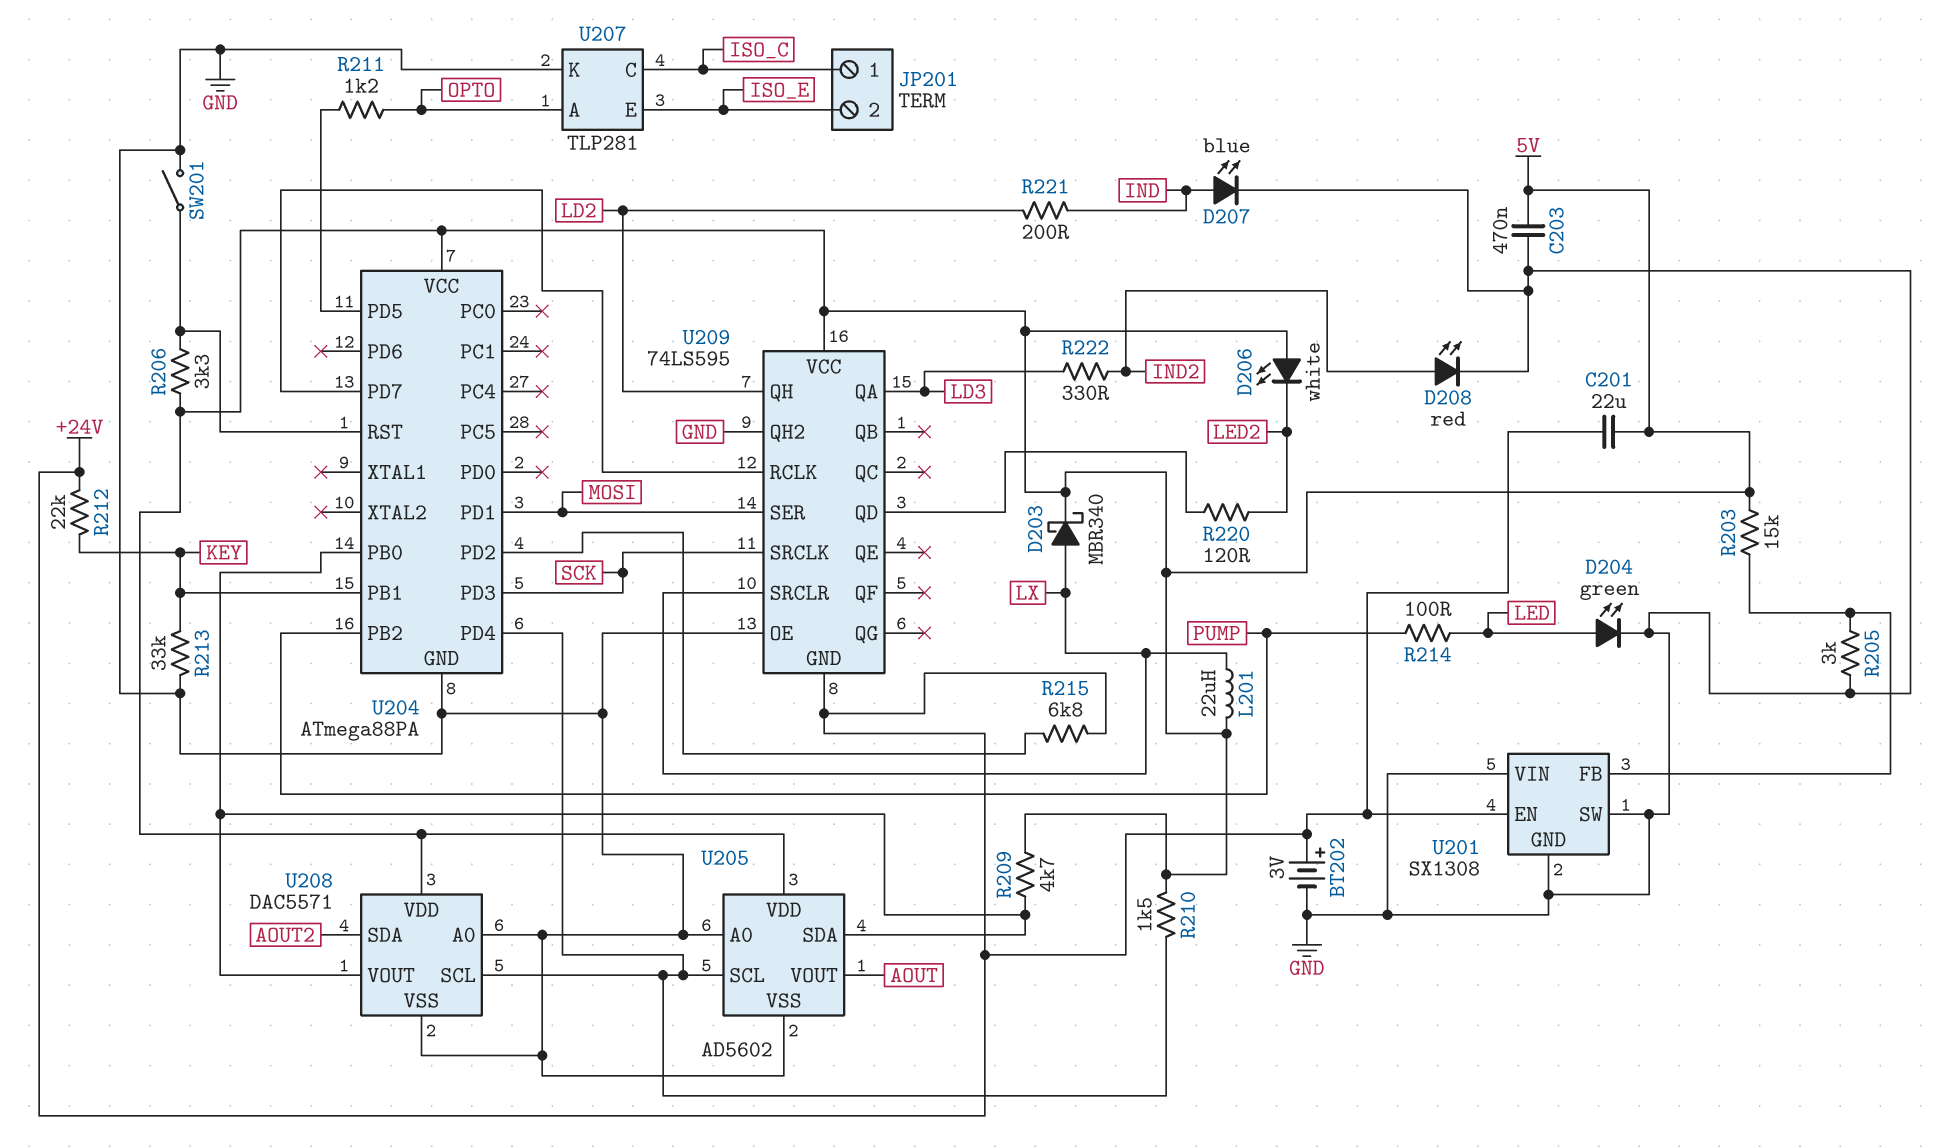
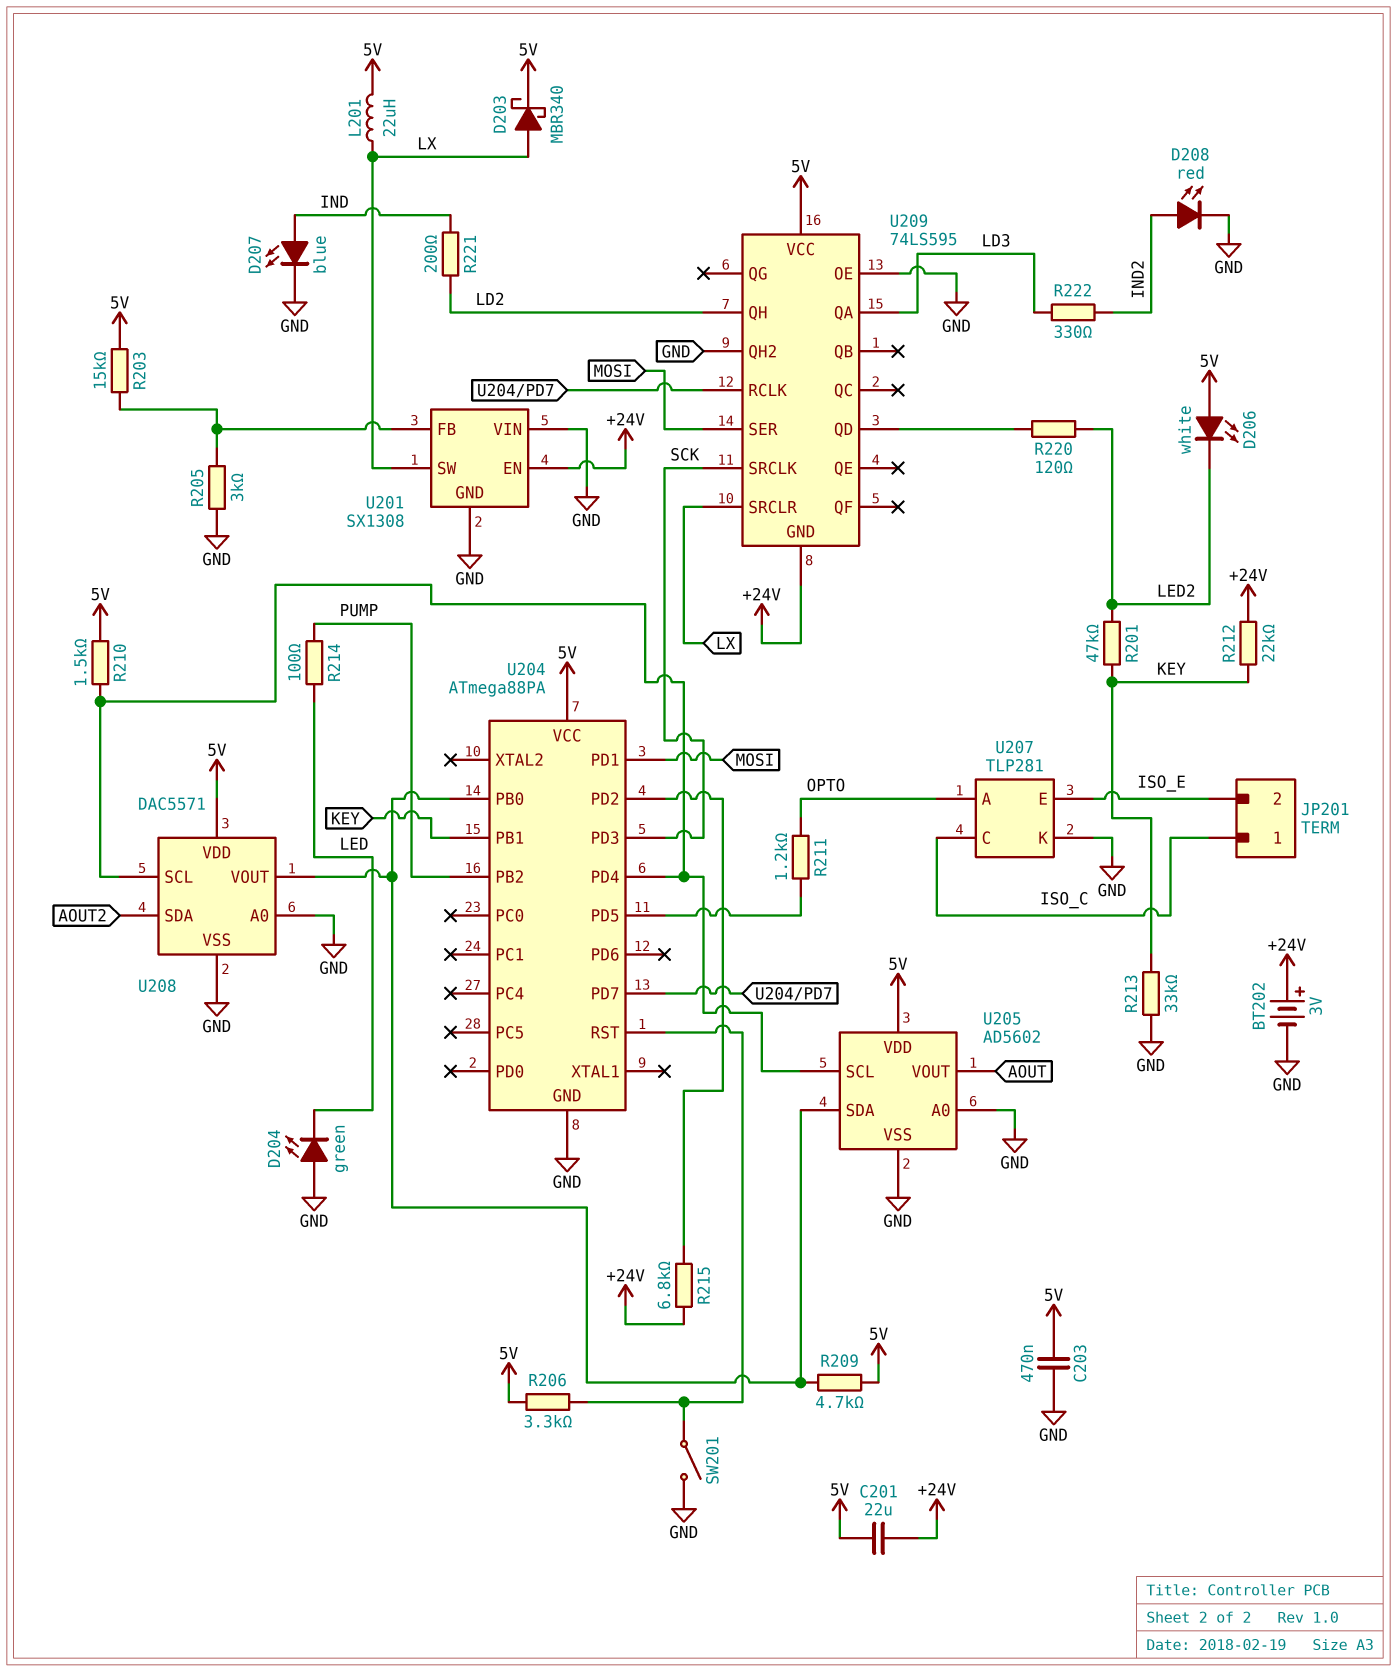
D204: LED green (A LED, K GND) -> LED green (A GND, K LED)
R201: none -> 47k (KEY, LED2)
U201 pin SW: GND -> LX

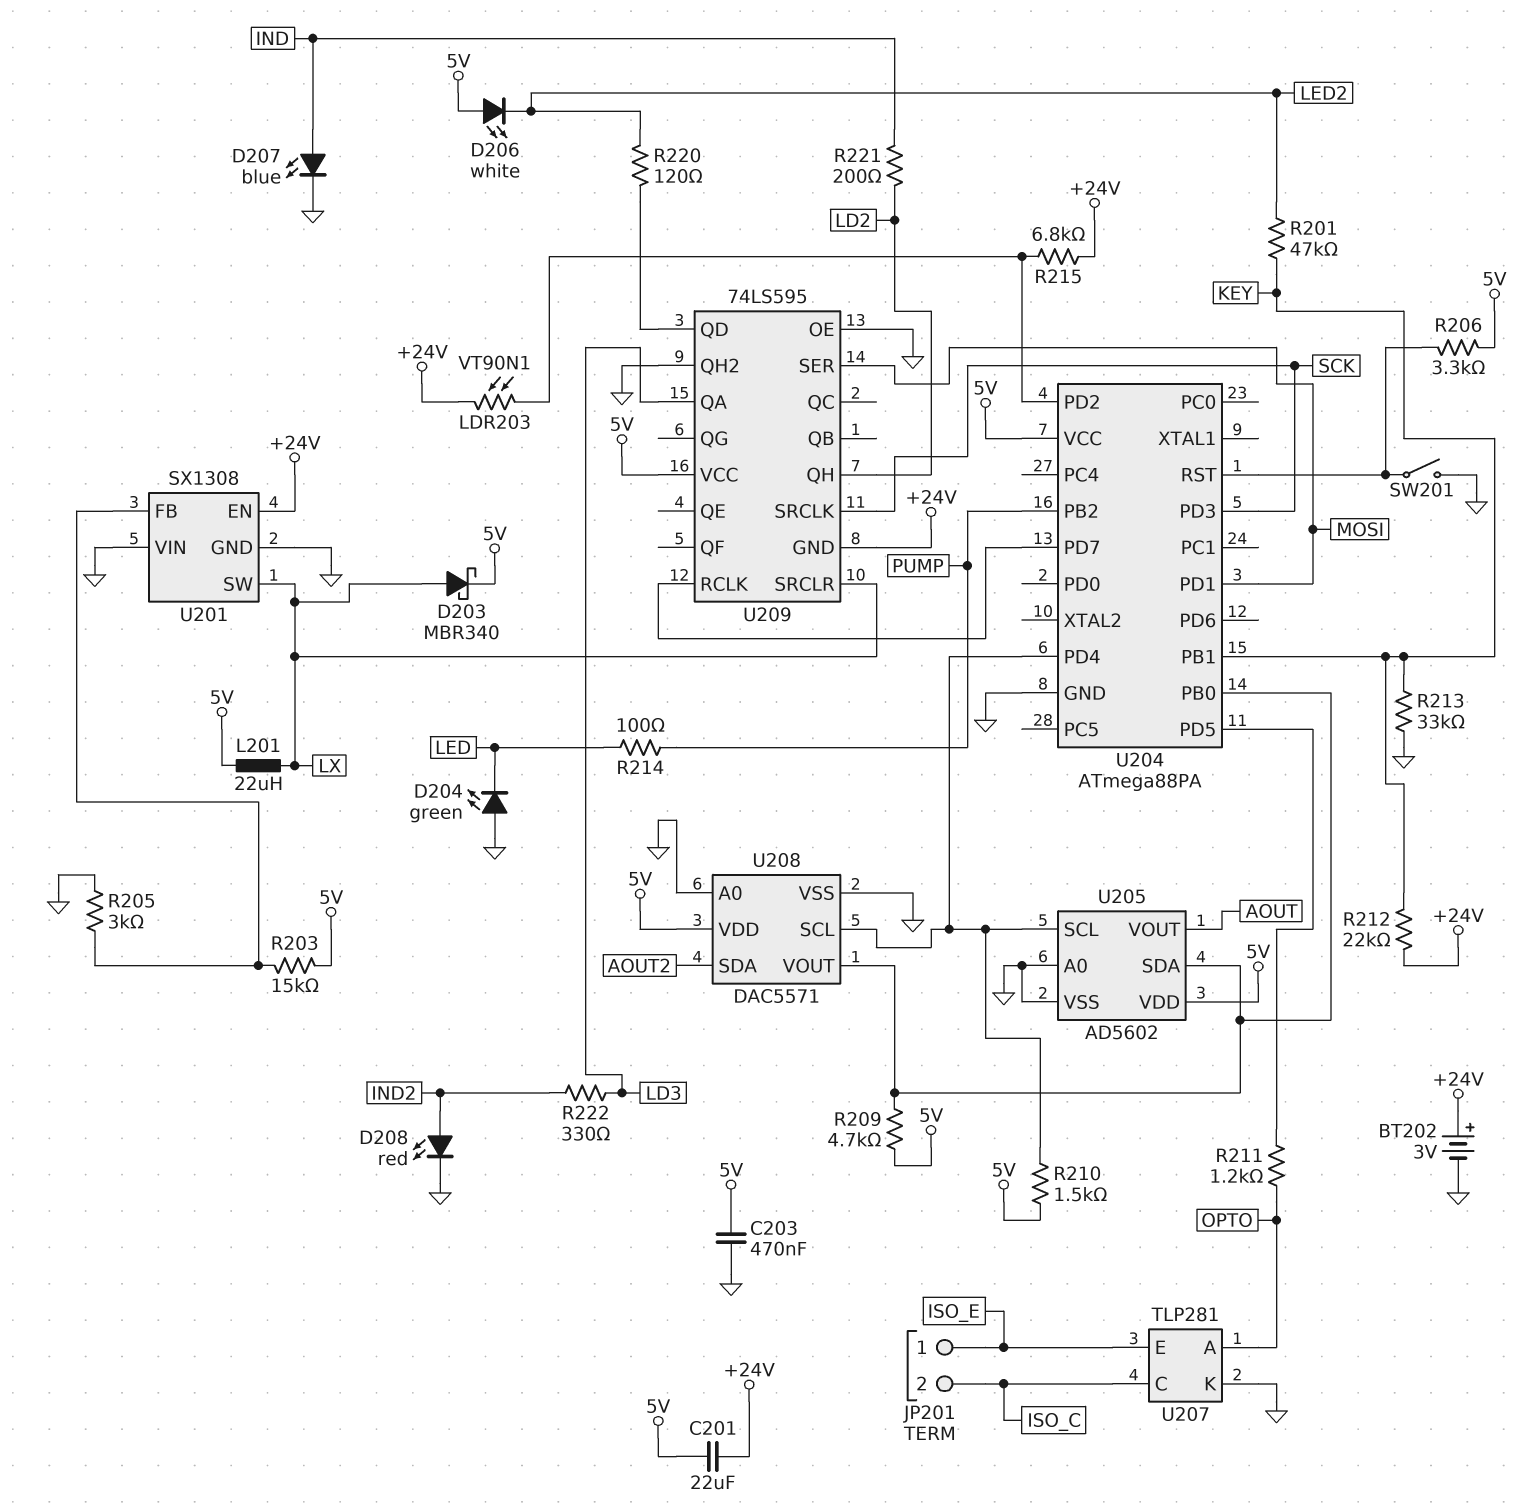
JP201 pin 1: ISO_C -> ISO_E
JP201 pin 2: ISO_E -> ISO_C
LDR203: none -> VT90N1 (+24V, U204/PD2)

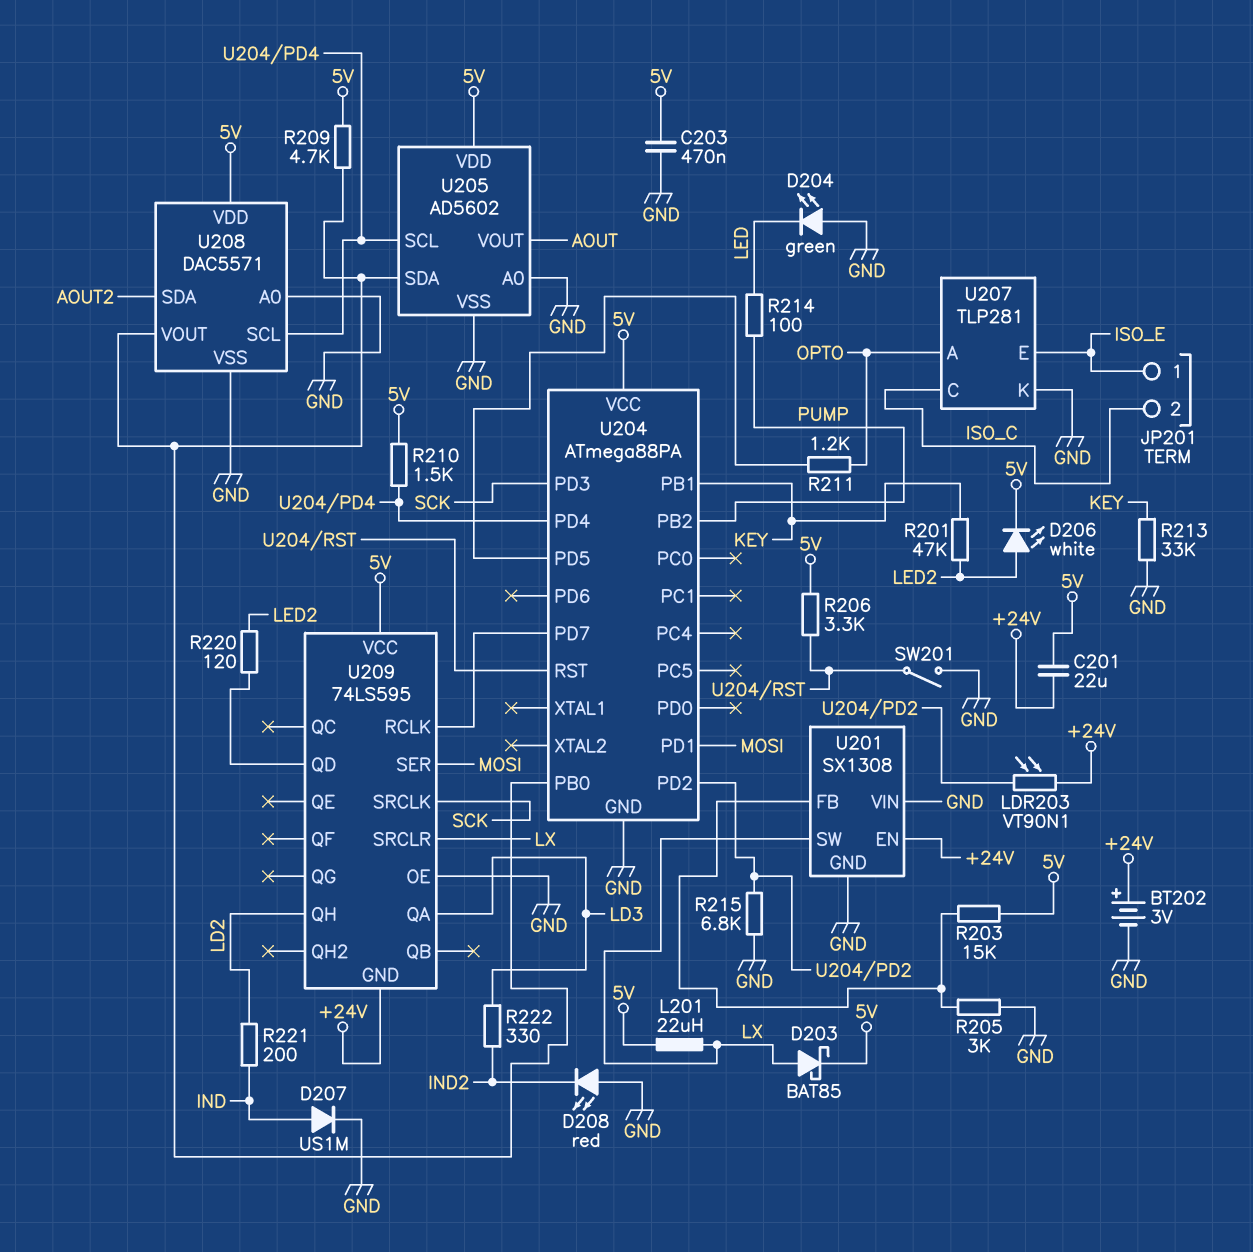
D203: schottky MBR340 (A LX, K 5V) -> schottky BAT85 (A LX, K 5V)
D206: LED white (A 5V, K LED2) -> LED white (A LED2, K 5V)
D207: LED blue (A IND, K GND) -> diode US1M (A IND, K GND)
D208: LED red (A IND2, K GND) -> LED red (A GND, K IND2)
R212: 22k (+24V, KEY) -> none
R215: 6.8k (+24V, U204/PD2) -> 6.8k (GND, U204/PD2)
U209 pin QH2: GND -> none

